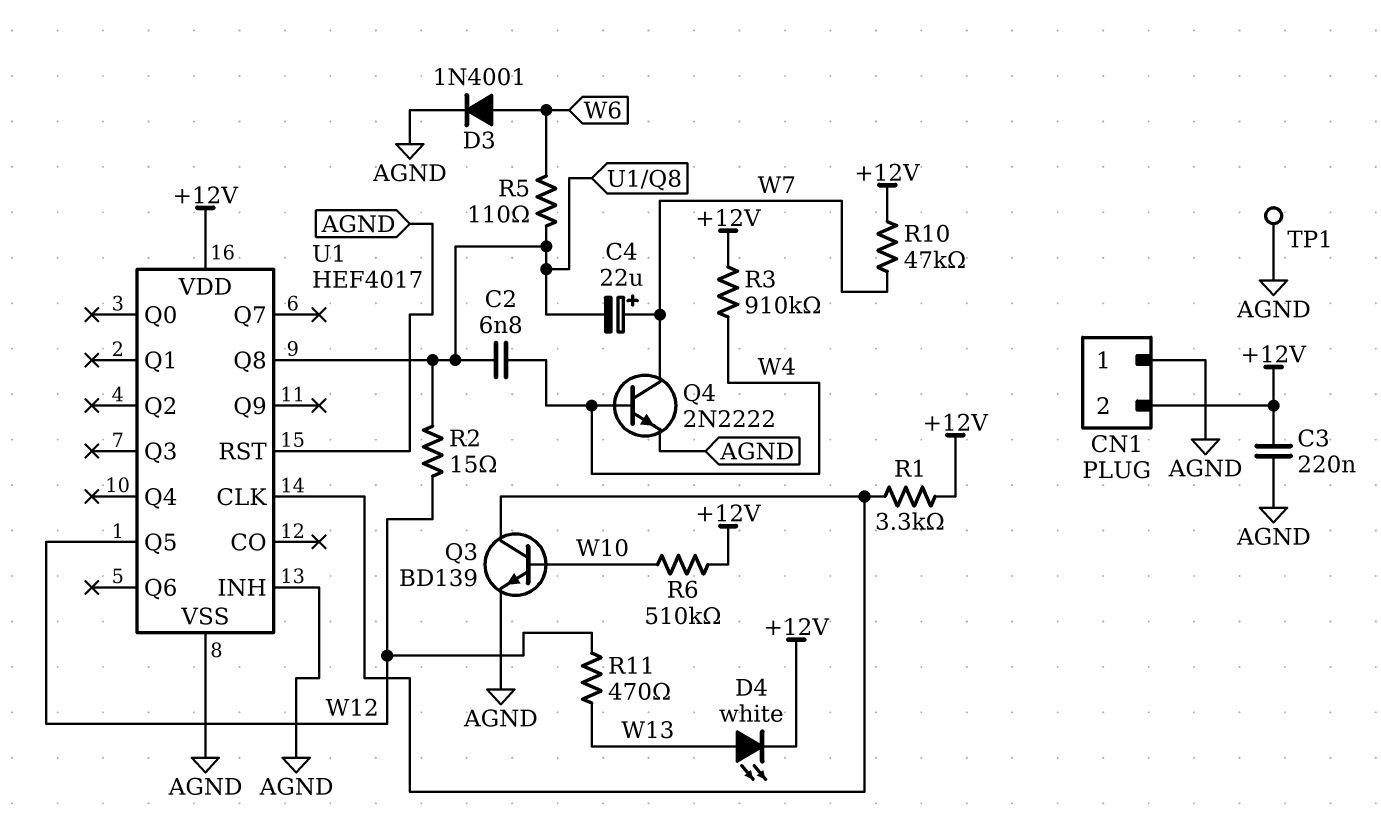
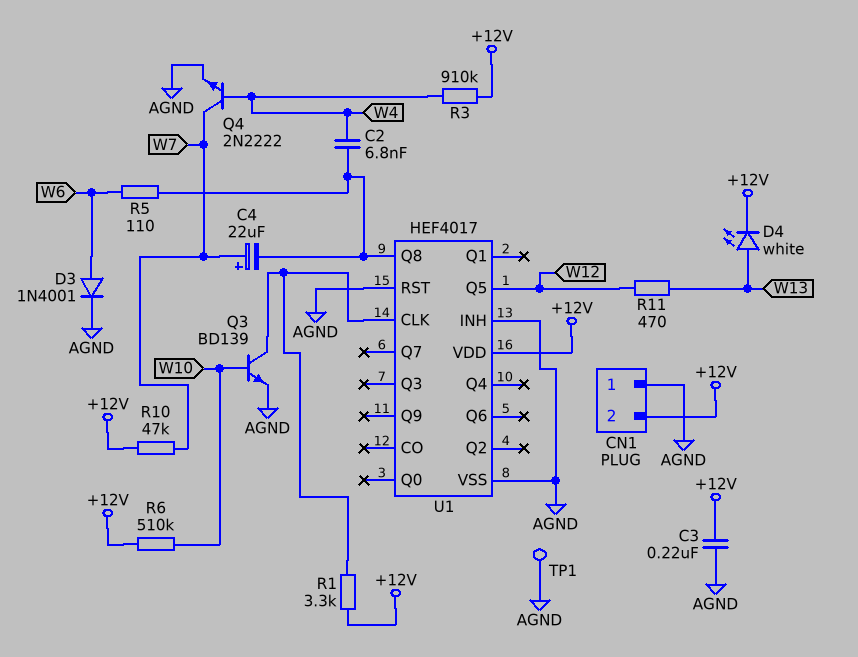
R2: 15 (U1/Q8, W12) -> none

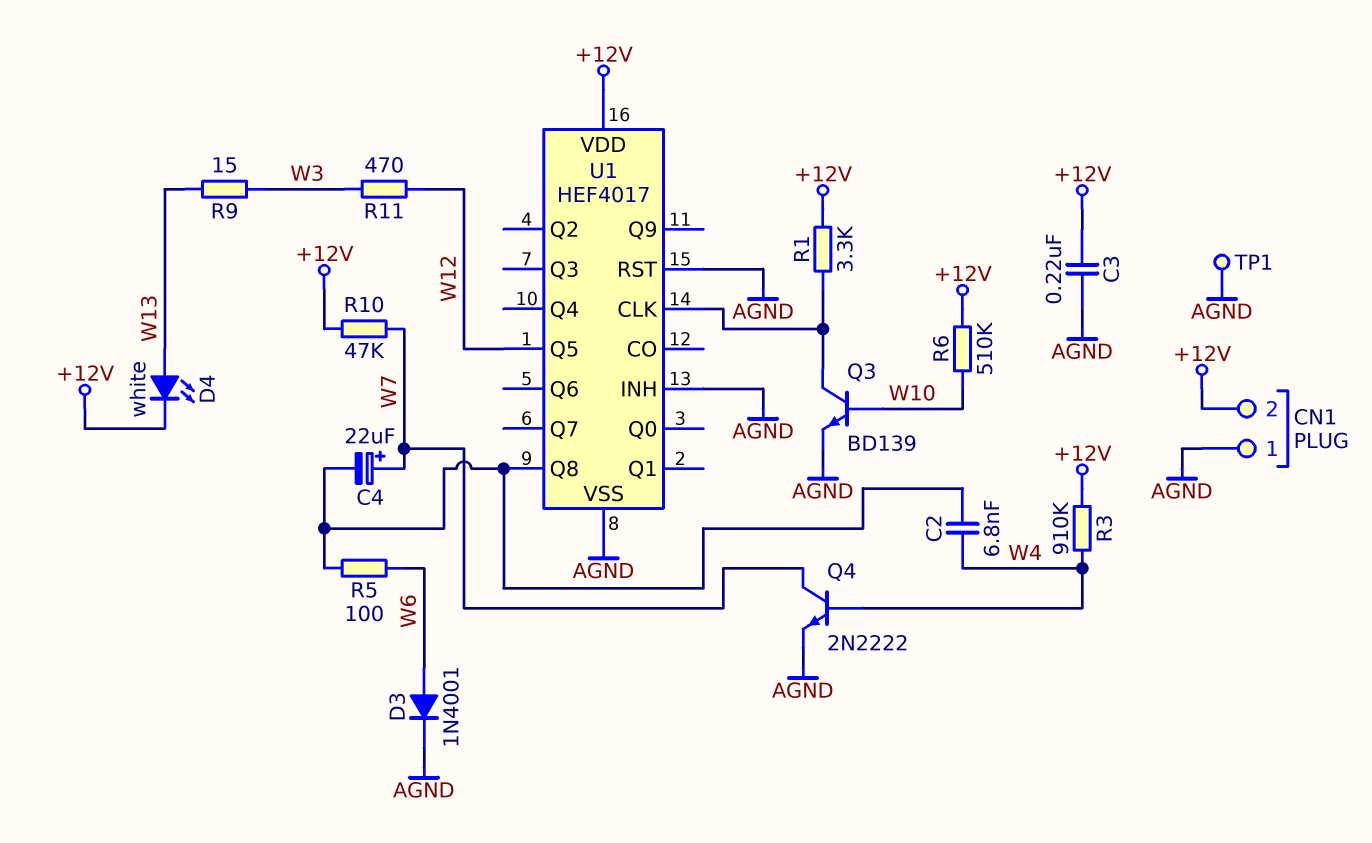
R5: 110 (U1/Q8, W6) -> 100 (U1/Q8, W6)
R9: none -> 15 (W3, W13)
R11: 470 (W12, W13) -> 470 (W3, W12)

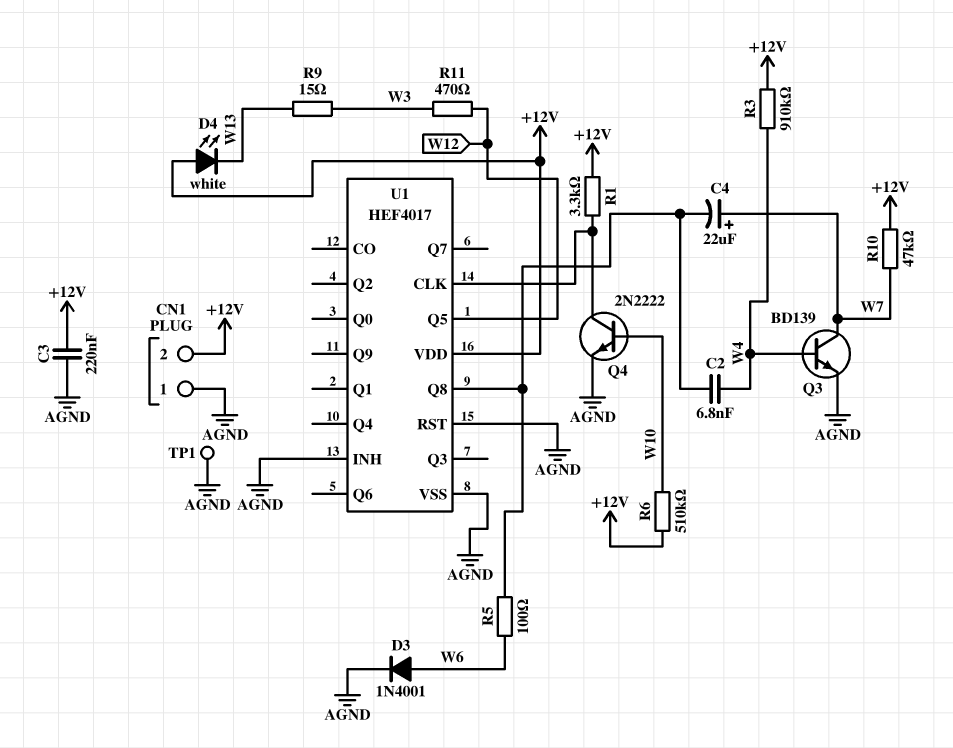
D4: LED white (A W13, K +12V) -> LED white (A +12V, K W13)
Q3: NPN BD139 (B W10, C U1/CLK, E AGND) -> NPN BD139 (B W4, C W7, E AGND)
Q4: NPN 2N2222 (B W4, C W7, E AGND) -> NPN 2N2222 (B W10, C U1/CLK, E AGND)

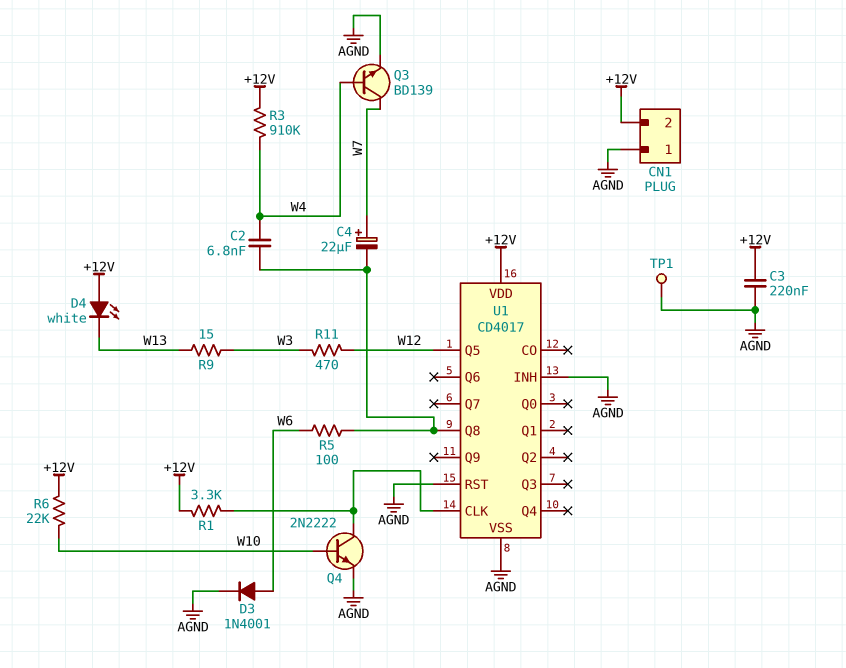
R6: 510k (+12V, W10) -> 22k (+12V, W10)
R10: 47k (+12V, W7) -> none
U1: HEF4017 -> CD4017

